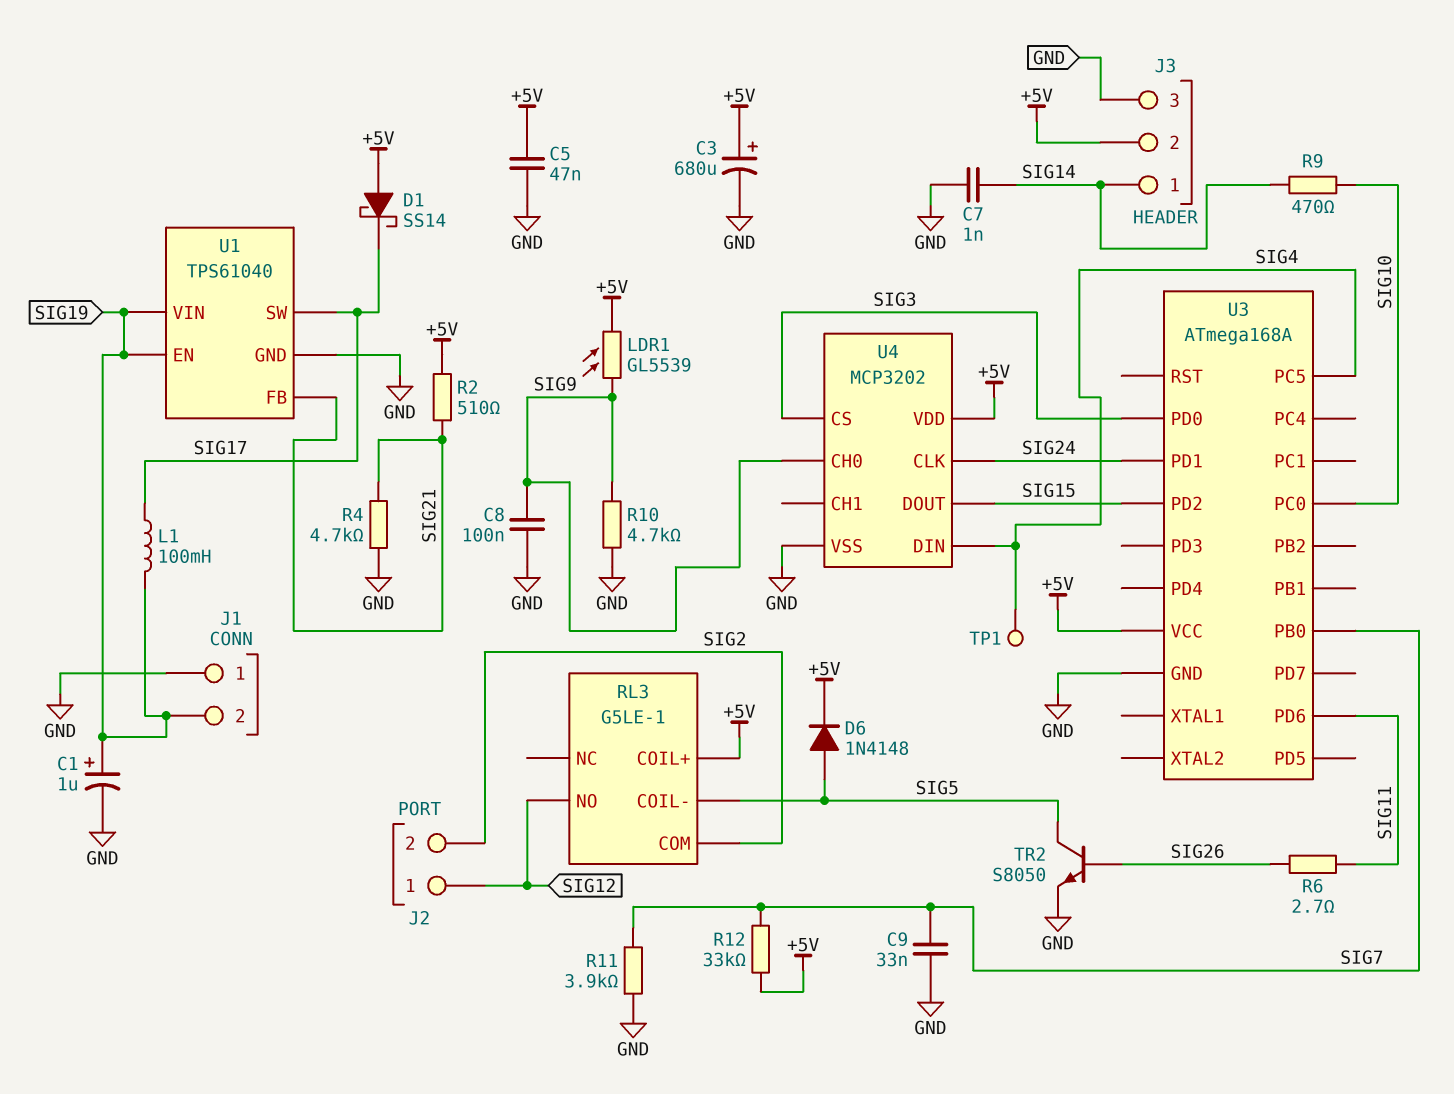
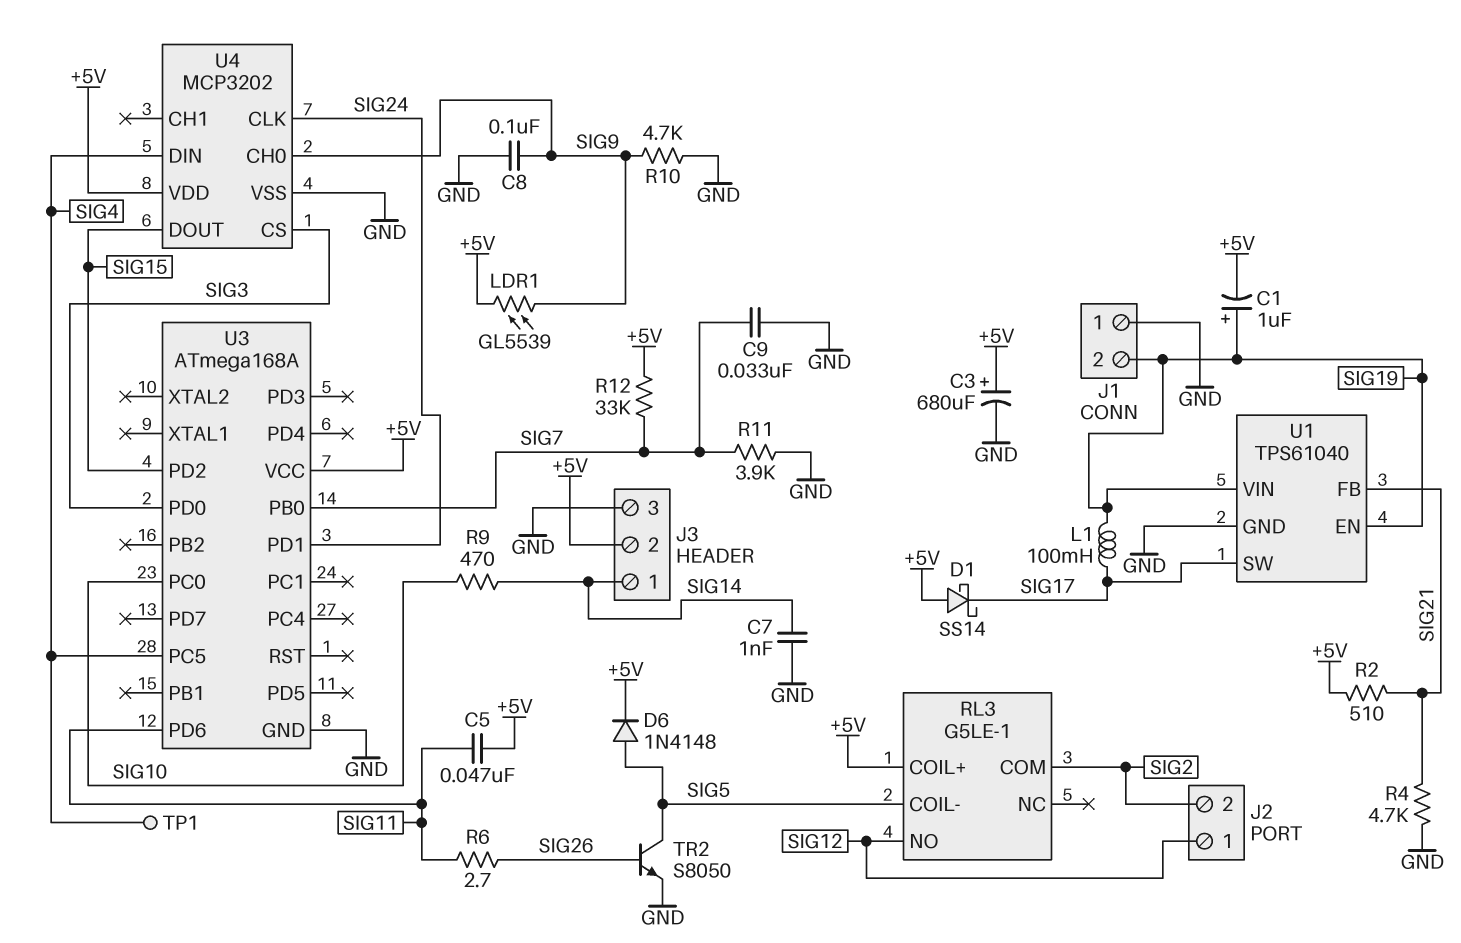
C1: 1uF (plus SIG19, minus GND) -> 1uF (plus SIG19, minus +5V)
C5: 47nF (+5V, GND) -> 47nF (+5V, SIG11)

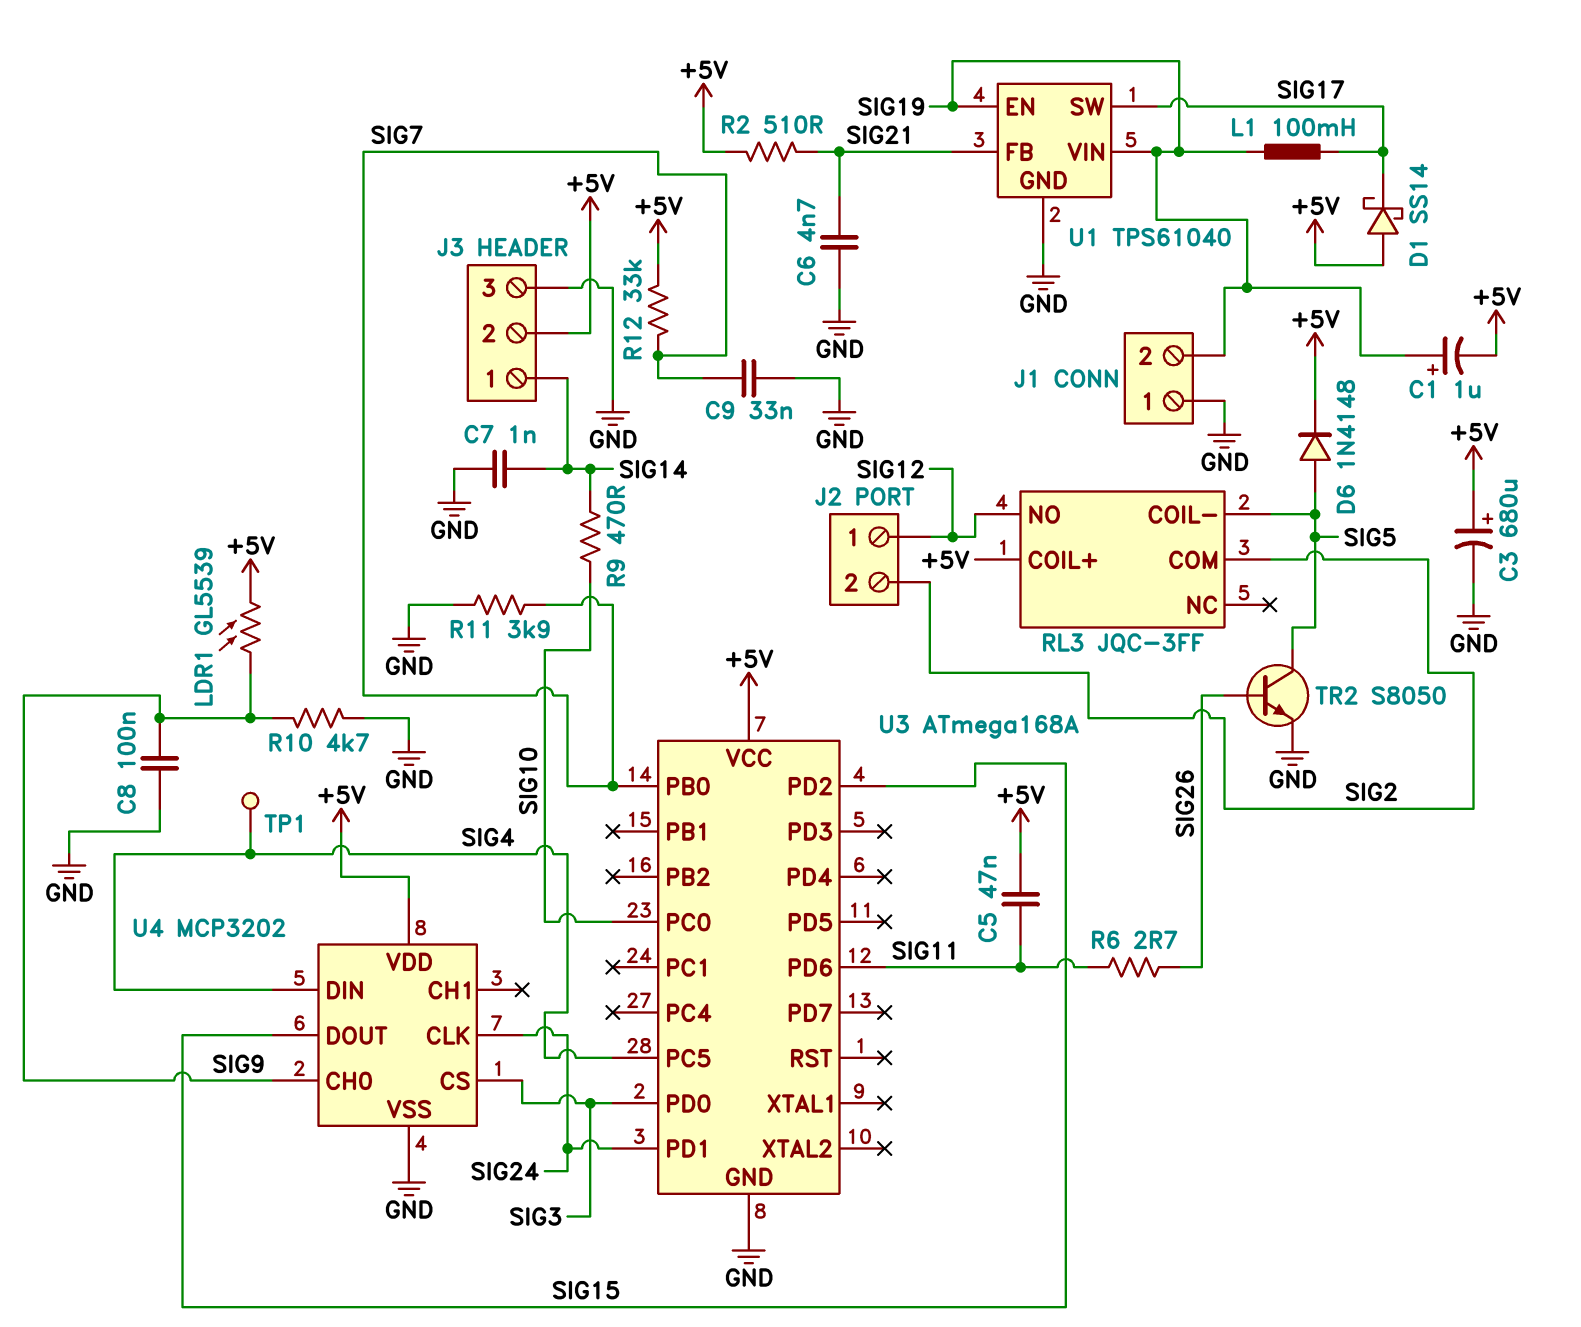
C6: none -> 4.7nF (GND, SIG21)
R4: 4.7k (GND, SIG21) -> none
RL3: G5LE-1 -> JQC-3FF

